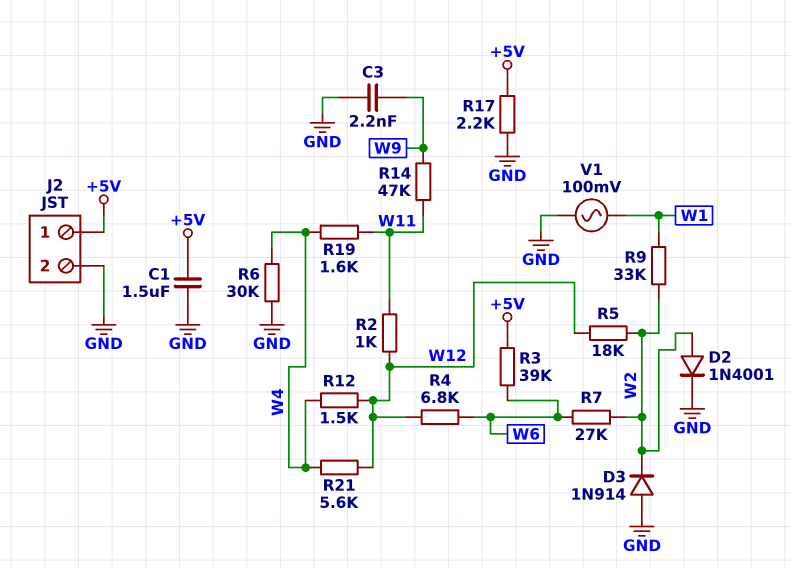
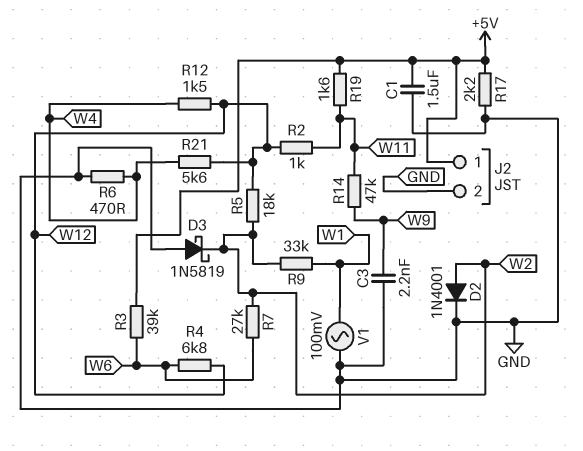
D3: diode 1N914 (A GND, K W2) -> schottky 1N5819 (A GND, K W2)
R6: 30k (GND, W4) -> 470 (GND, W4)
R19: 1.6k (W4, W11) -> 1.6k (+5V, W11)

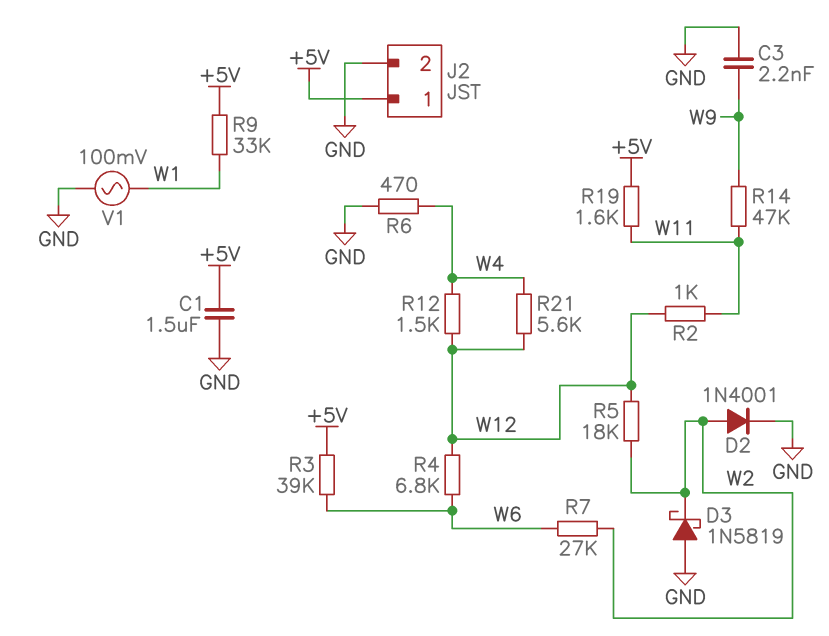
R9: 33k (W1, W2) -> 33k (+5V, W1)
R17: 2.2k (+5V, GND) -> none

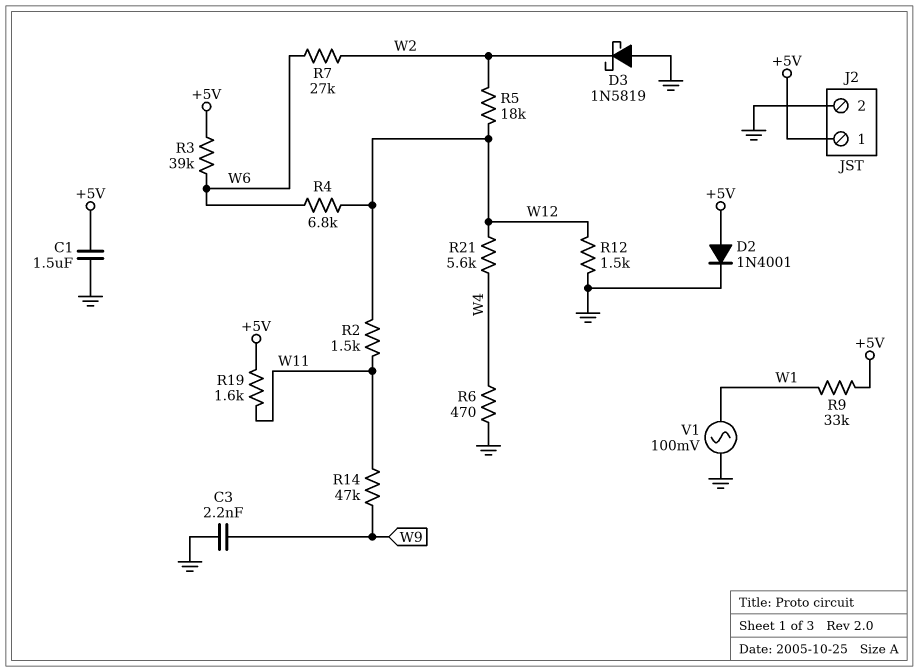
D2: diode 1N4001 (A W2, K GND) -> diode 1N4001 (A +5V, K GND)
R2: 1k (W11, W12) -> 1.5k (W11, W12)
R12: 1.5k (W4, W12) -> 1.5k (GND, W12)

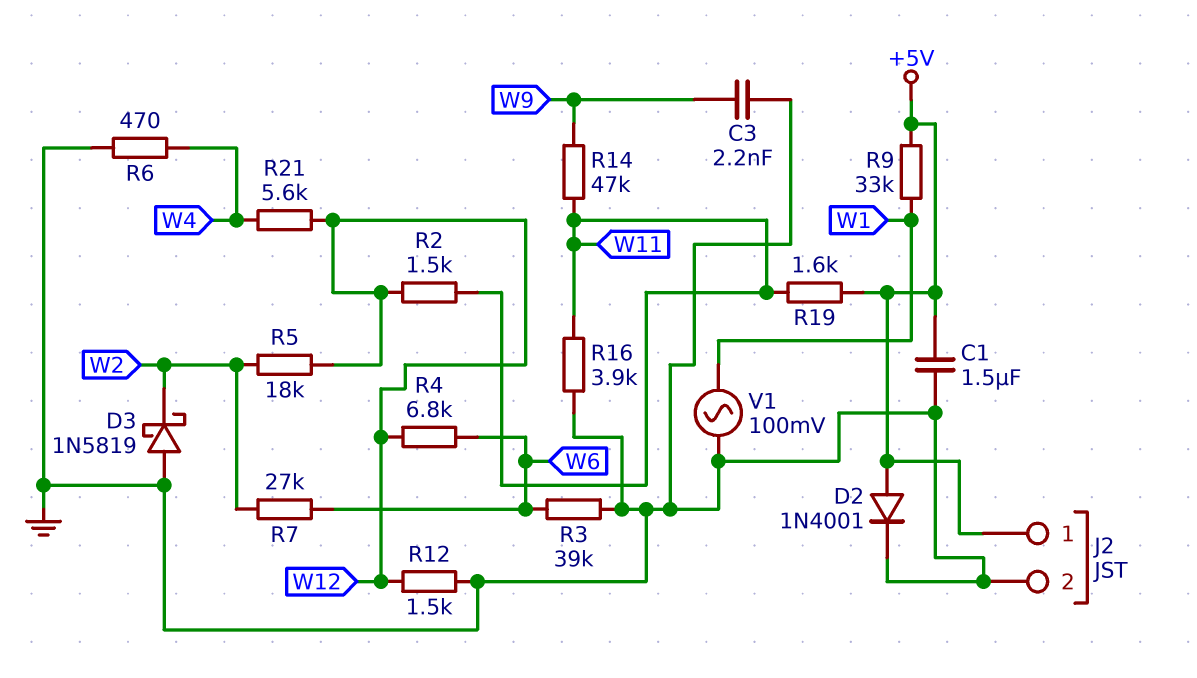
R3: 39k (+5V, W6) -> 39k (GND, W6)
R16: none -> 3.9k (GND, W11)

